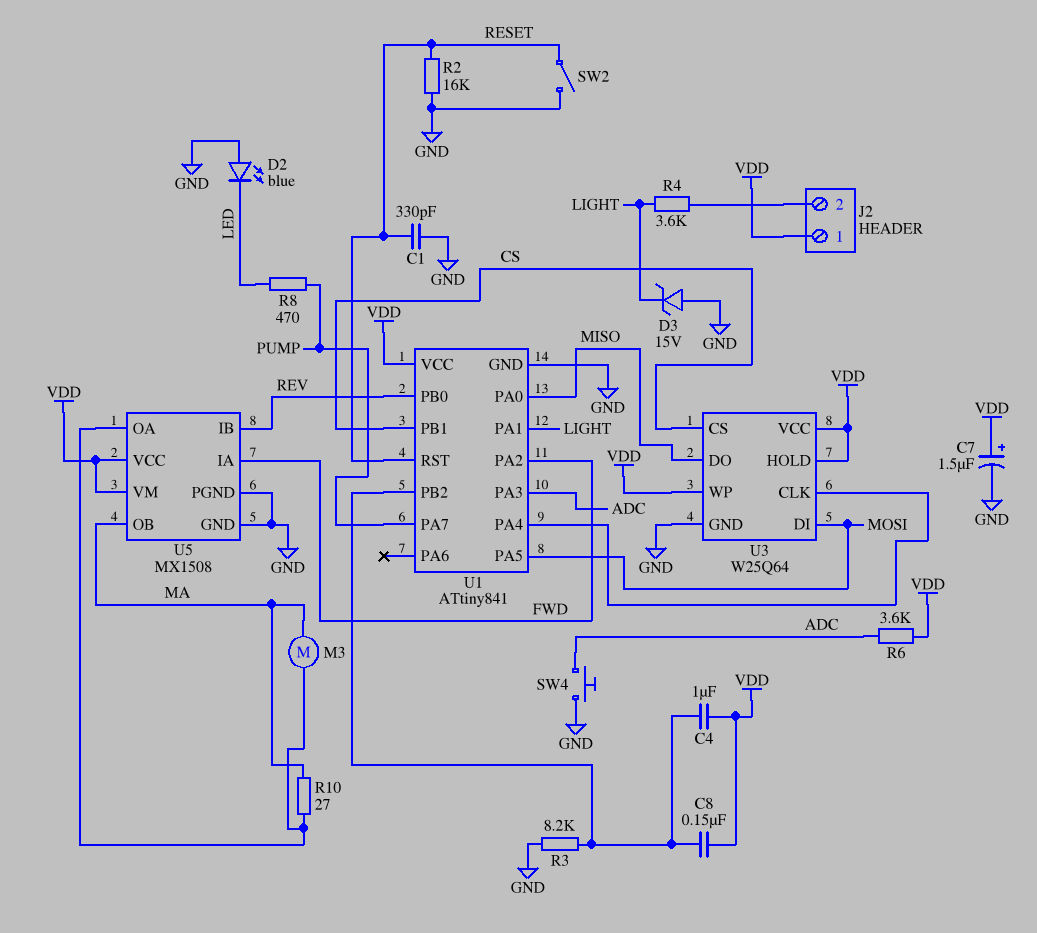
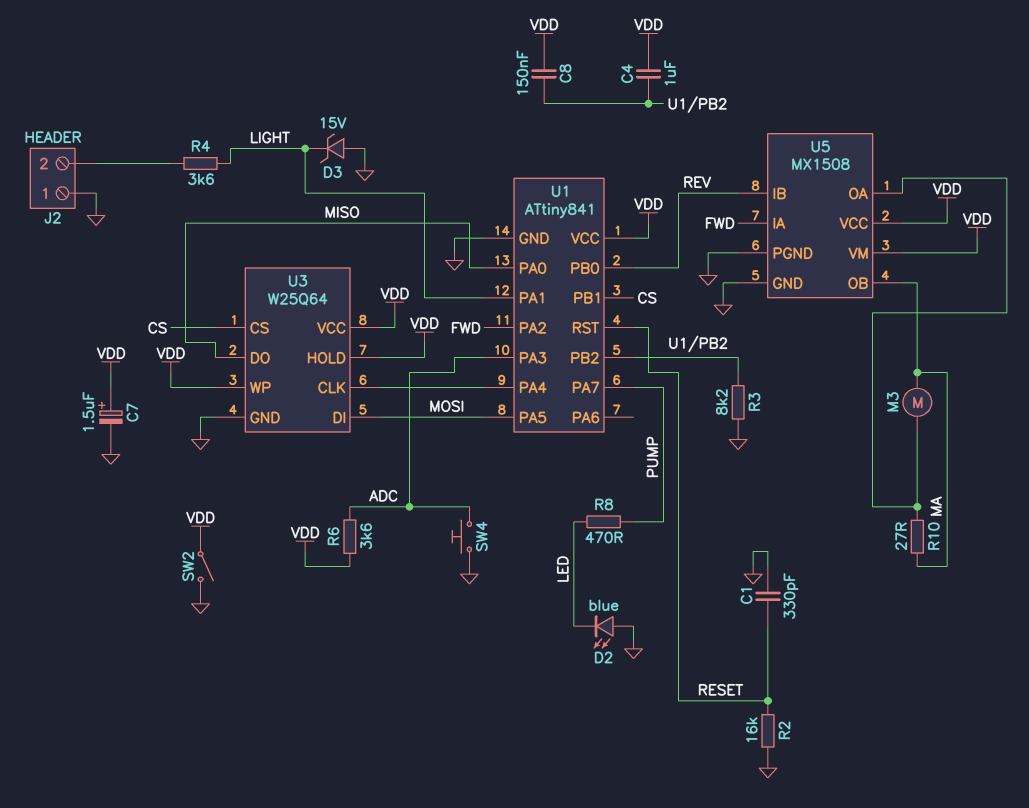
J2 pin 1: VDD -> GND
SW2: switch (GND, RESET) -> switch (GND, VDD)

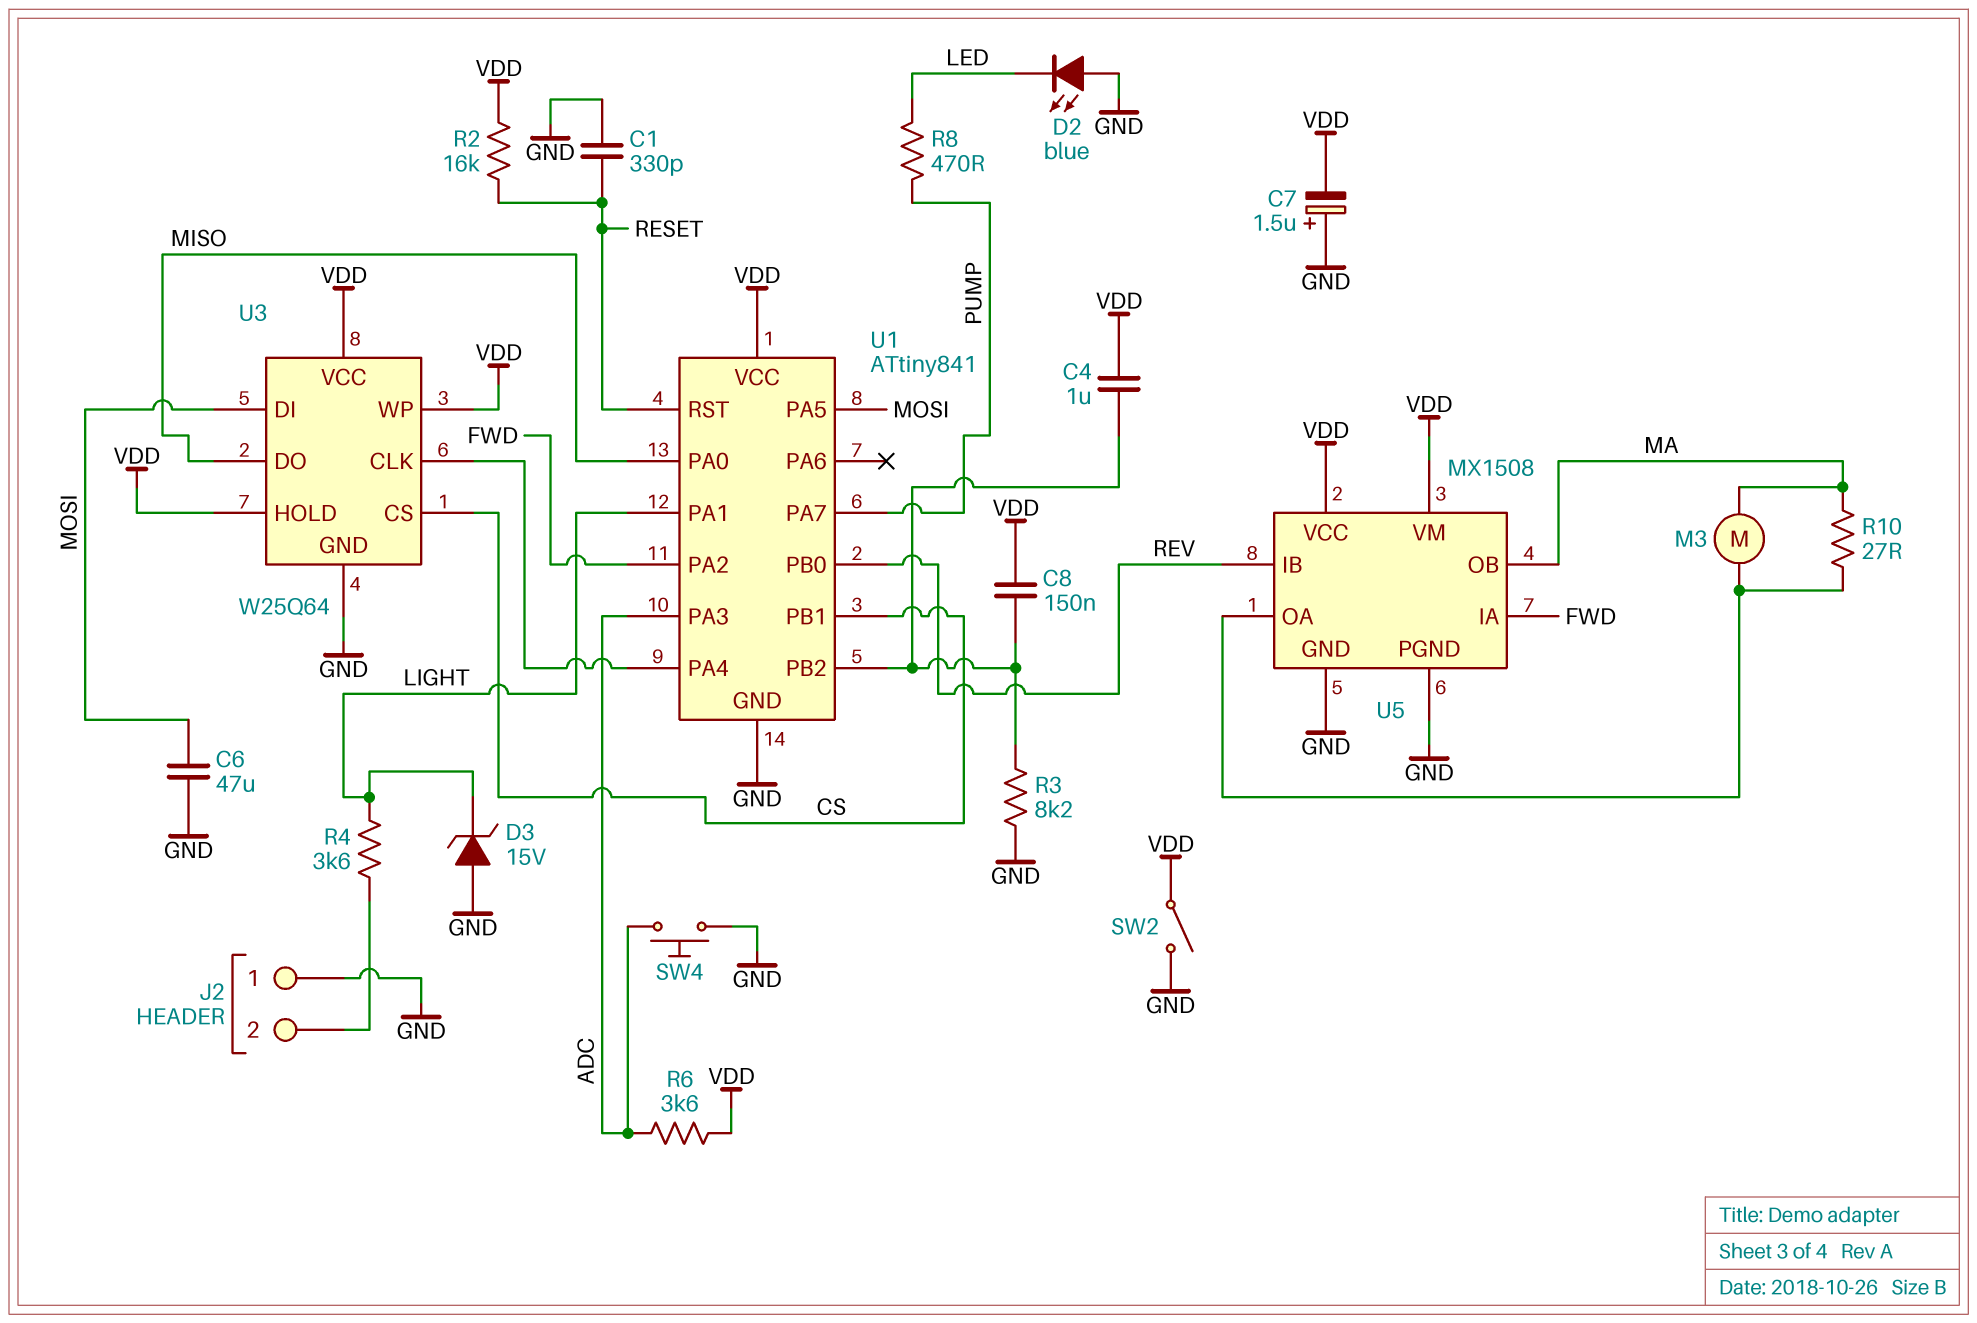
C6: none -> 47uF (GND, MOSI)
C7: 1.5uF (plus VDD, minus GND) -> 1.5uF (plus GND, minus VDD)
R2: 16k (GND, RESET) -> 16k (RESET, VDD)

